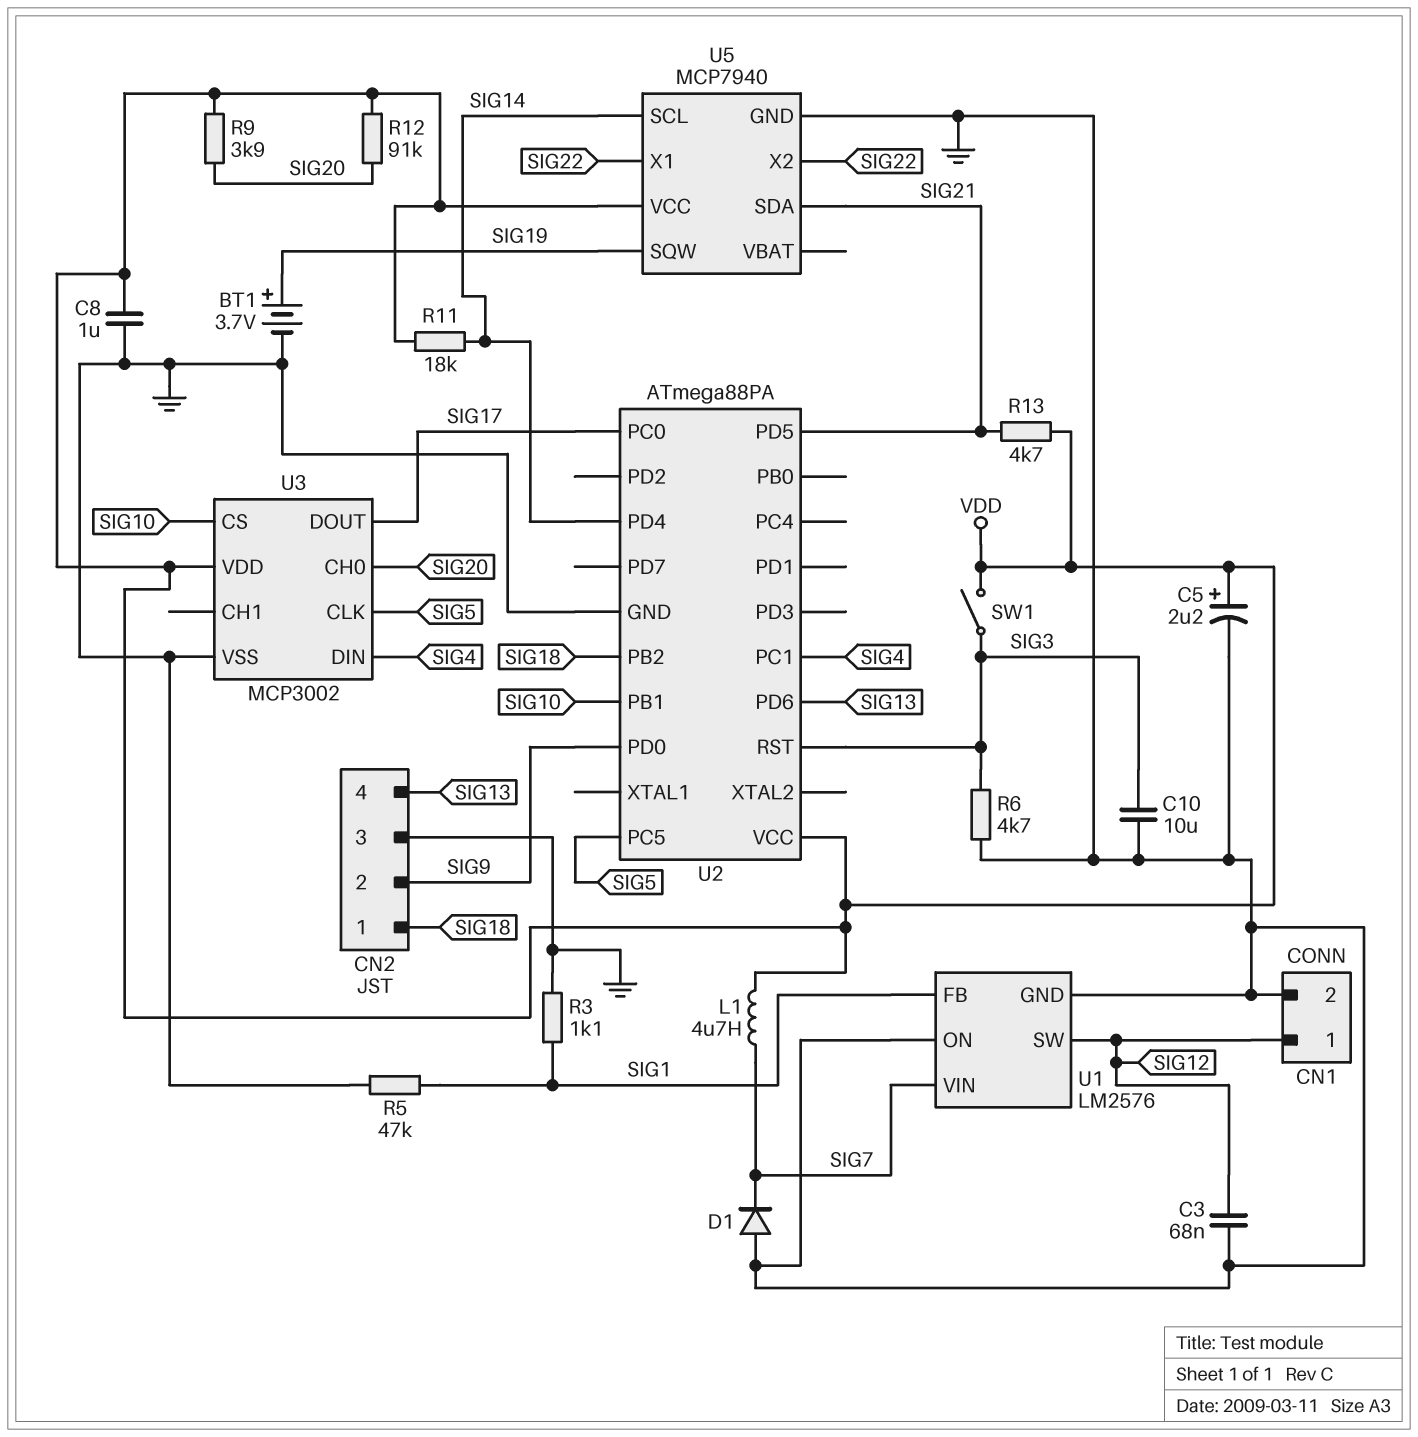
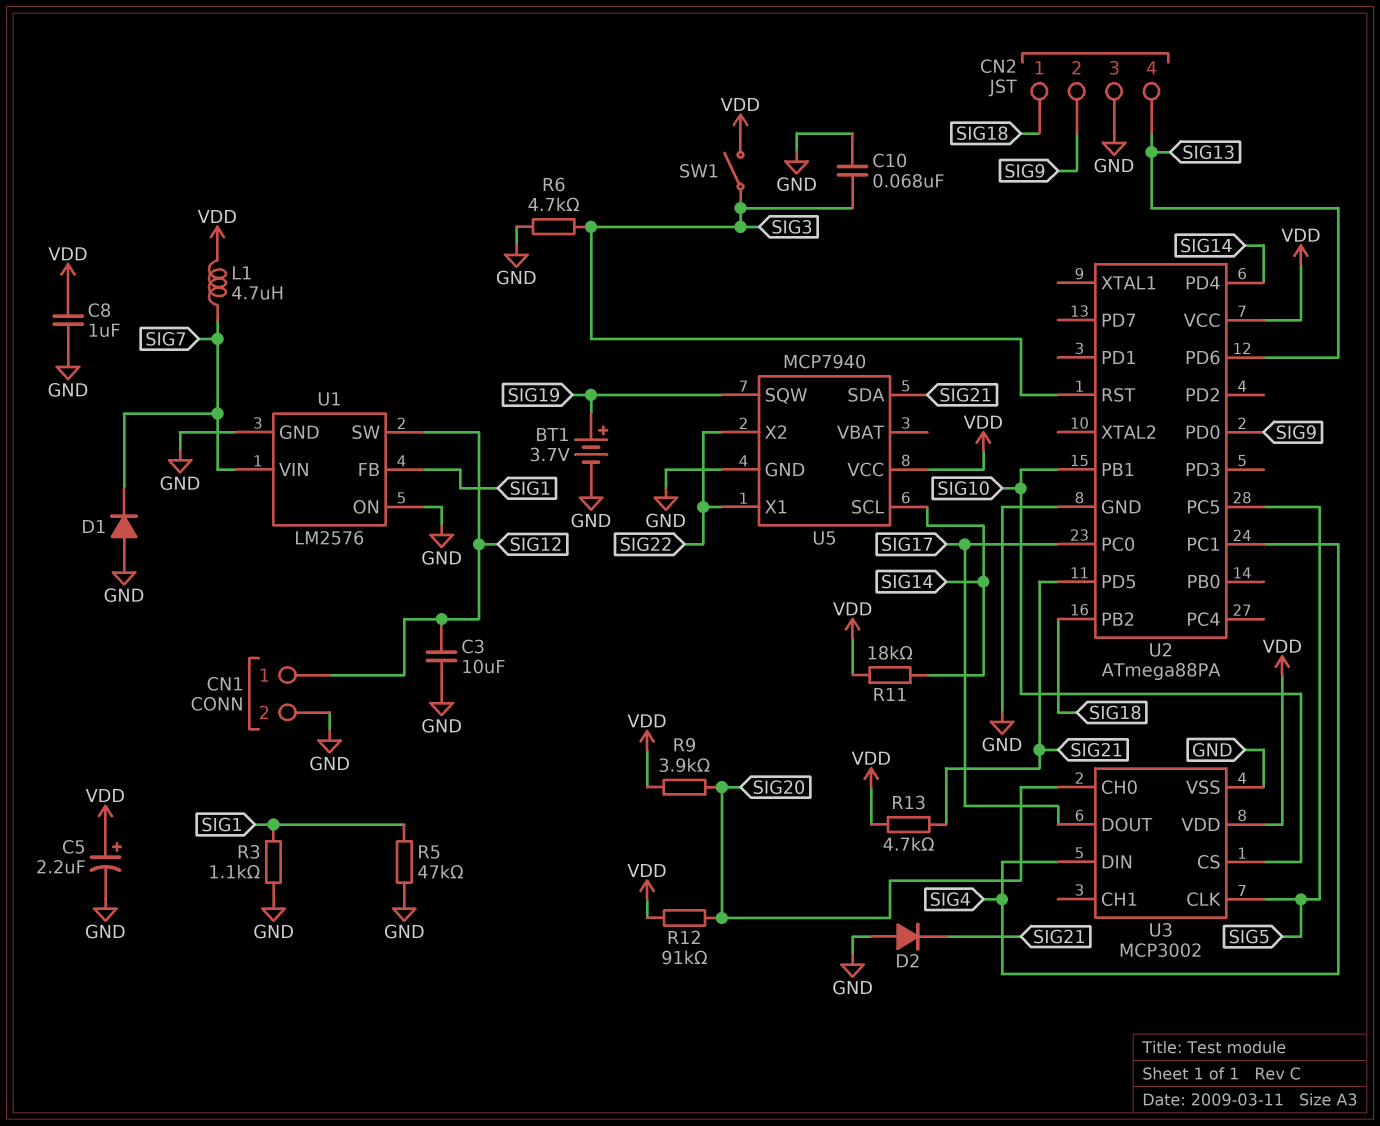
C3: 68nF (GND, SIG12) -> 10uF (GND, SIG12)
C10: 10uF (GND, SIG3) -> 68nF (GND, SIG3)
D2: none -> diode (A GND, K SIG21)

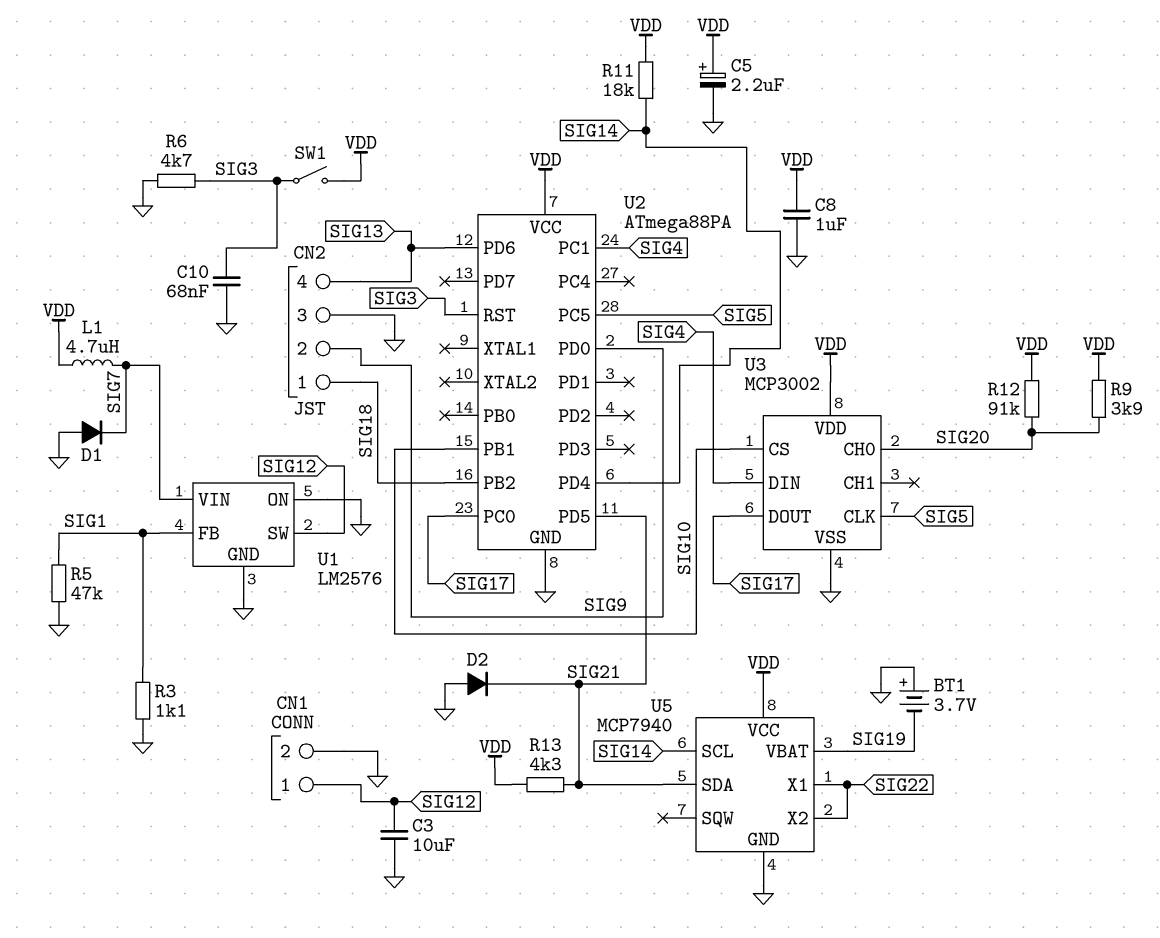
BT1: 3.7V (plus SIG19, minus GND) -> 3.7V (plus GND, minus SIG19)
R13: 4.7k (SIG21, VDD) -> 4.3k (SIG21, VDD)
U5 pin SQW: SIG19 -> none
U5 pin VBAT: none -> SIG19

